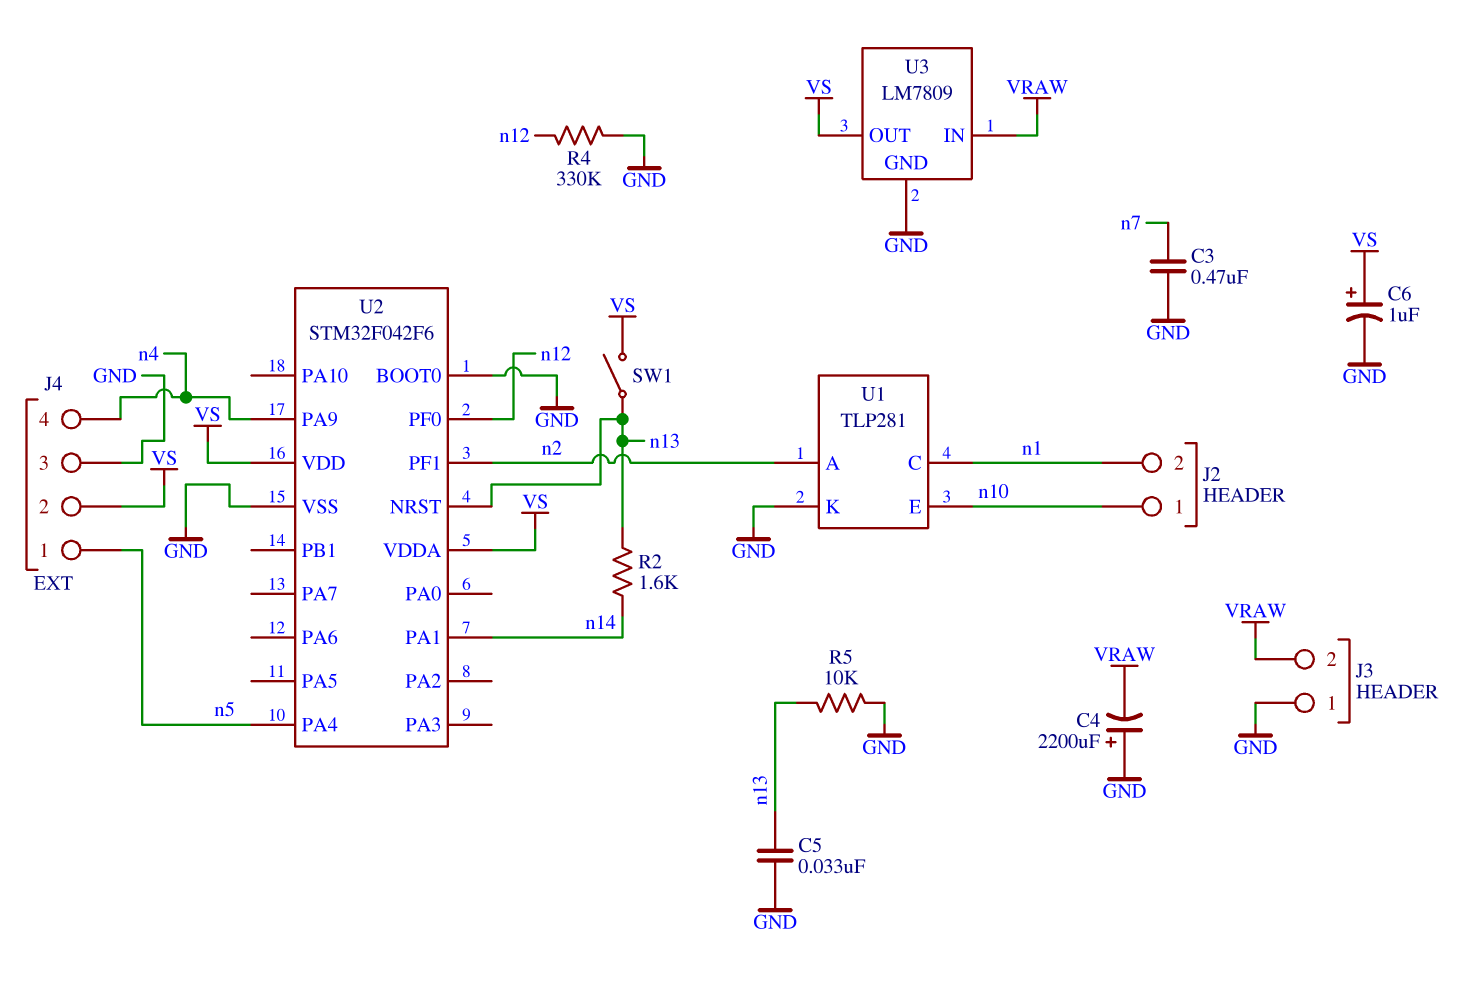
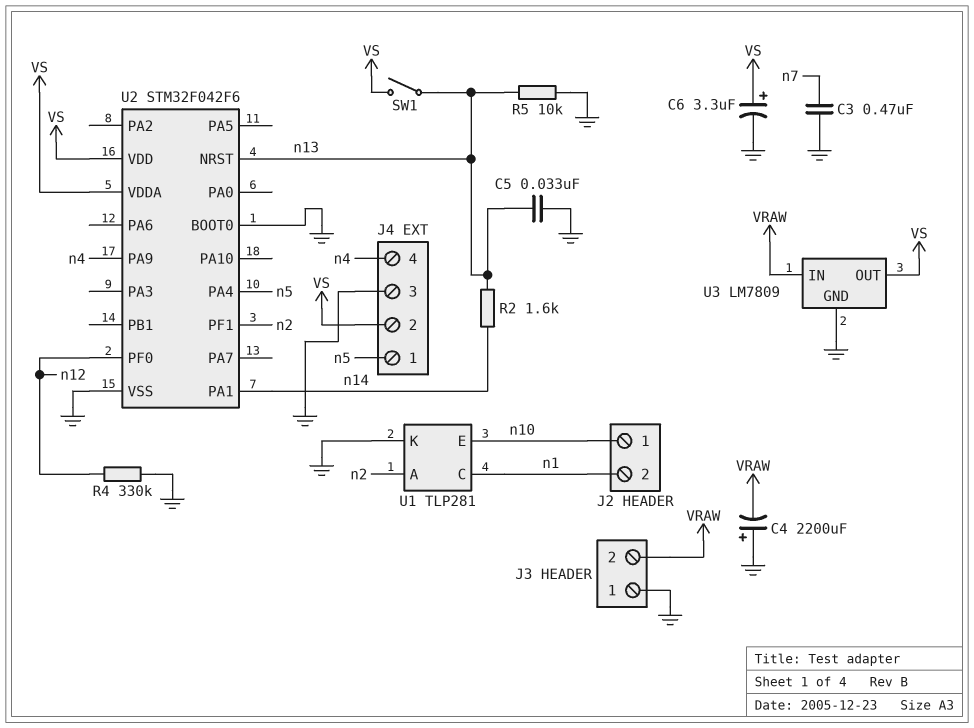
C6: 1uF (plus VS, minus GND) -> 3.3uF (plus VS, minus GND)

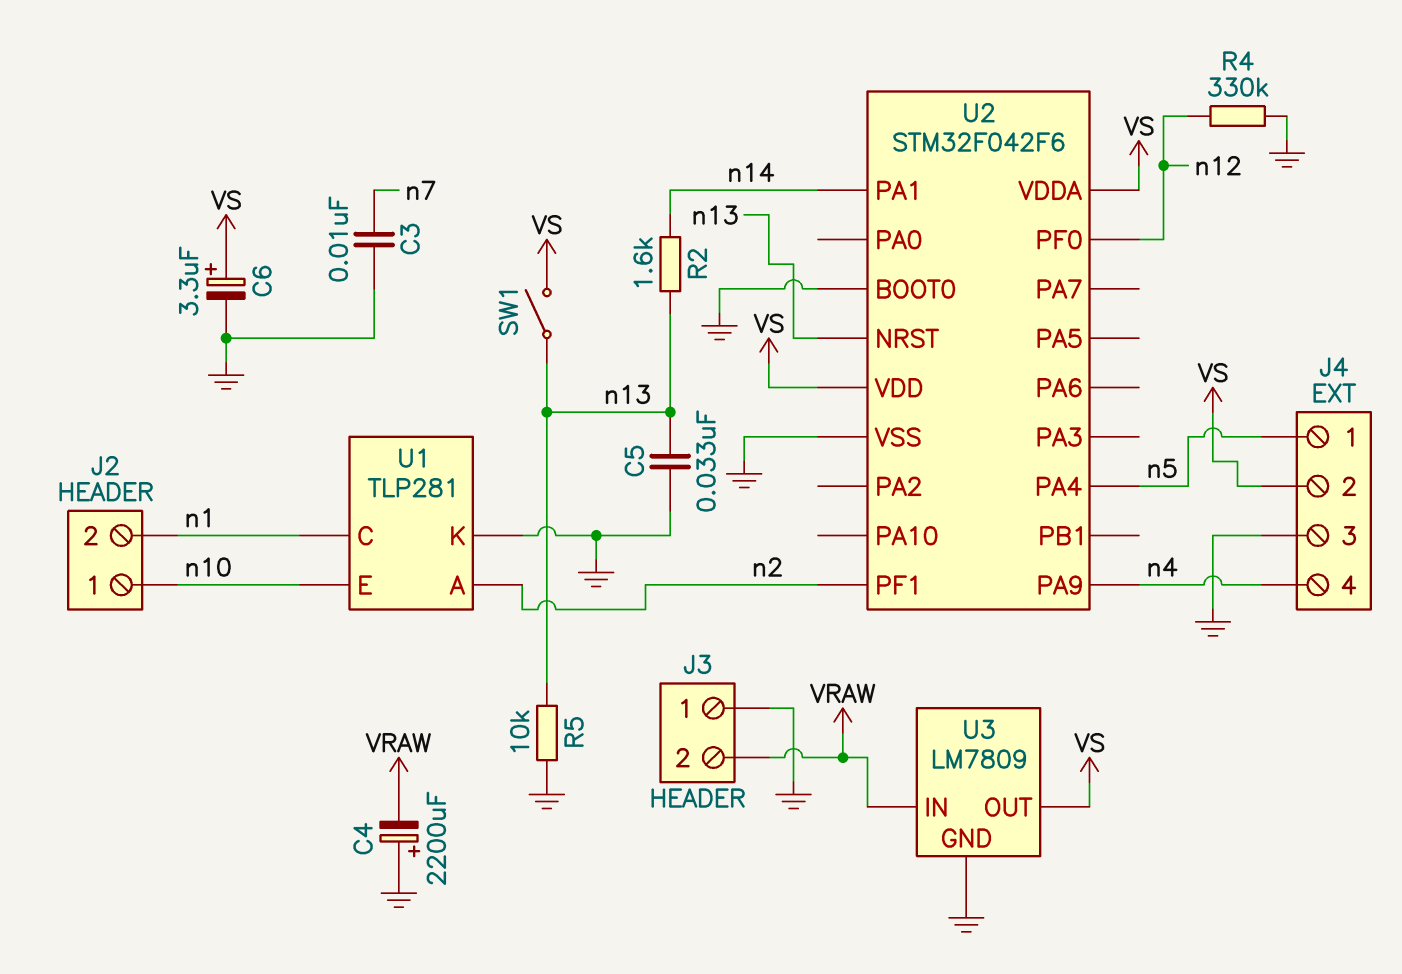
C3: 470nF (GND, n7) -> 10nF (GND, n7)

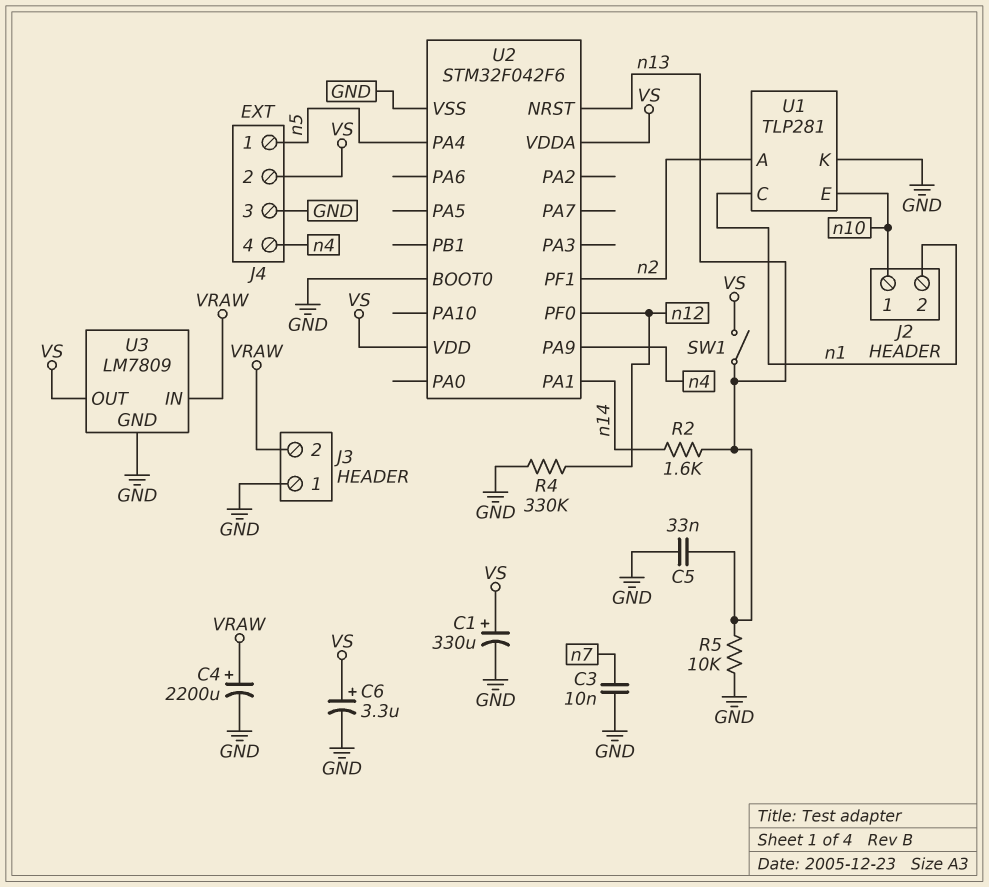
C1: none -> 330uF (plus VS, minus GND)
C4: 2200uF (plus GND, minus VRAW) -> 2200uF (plus VRAW, minus GND)

